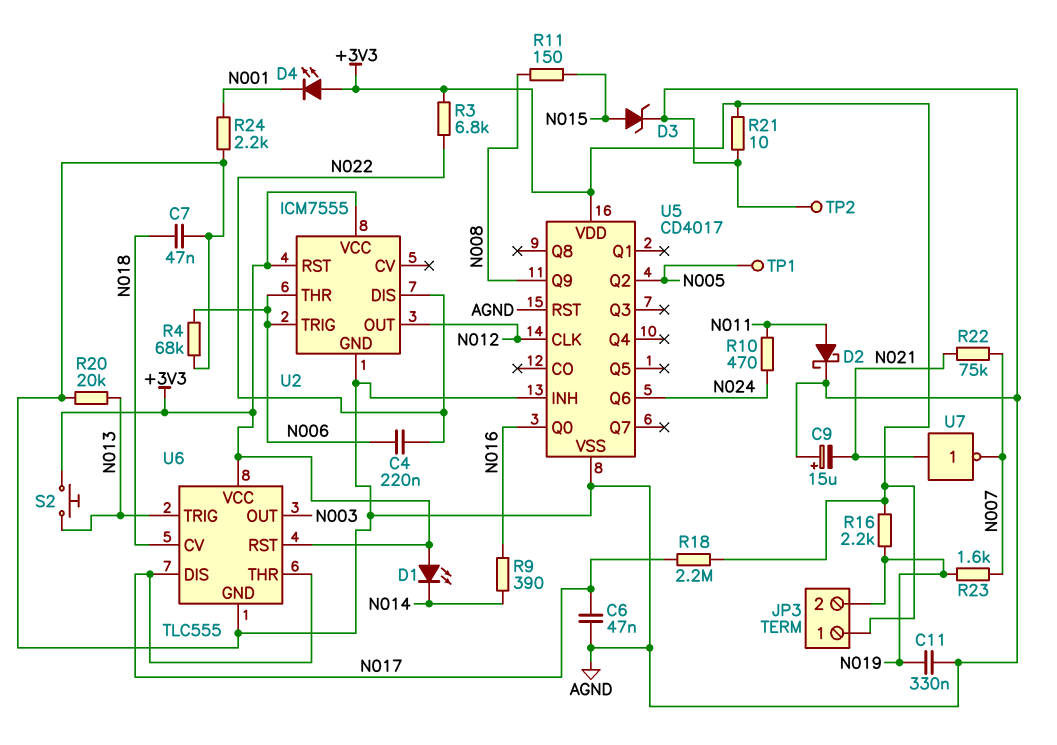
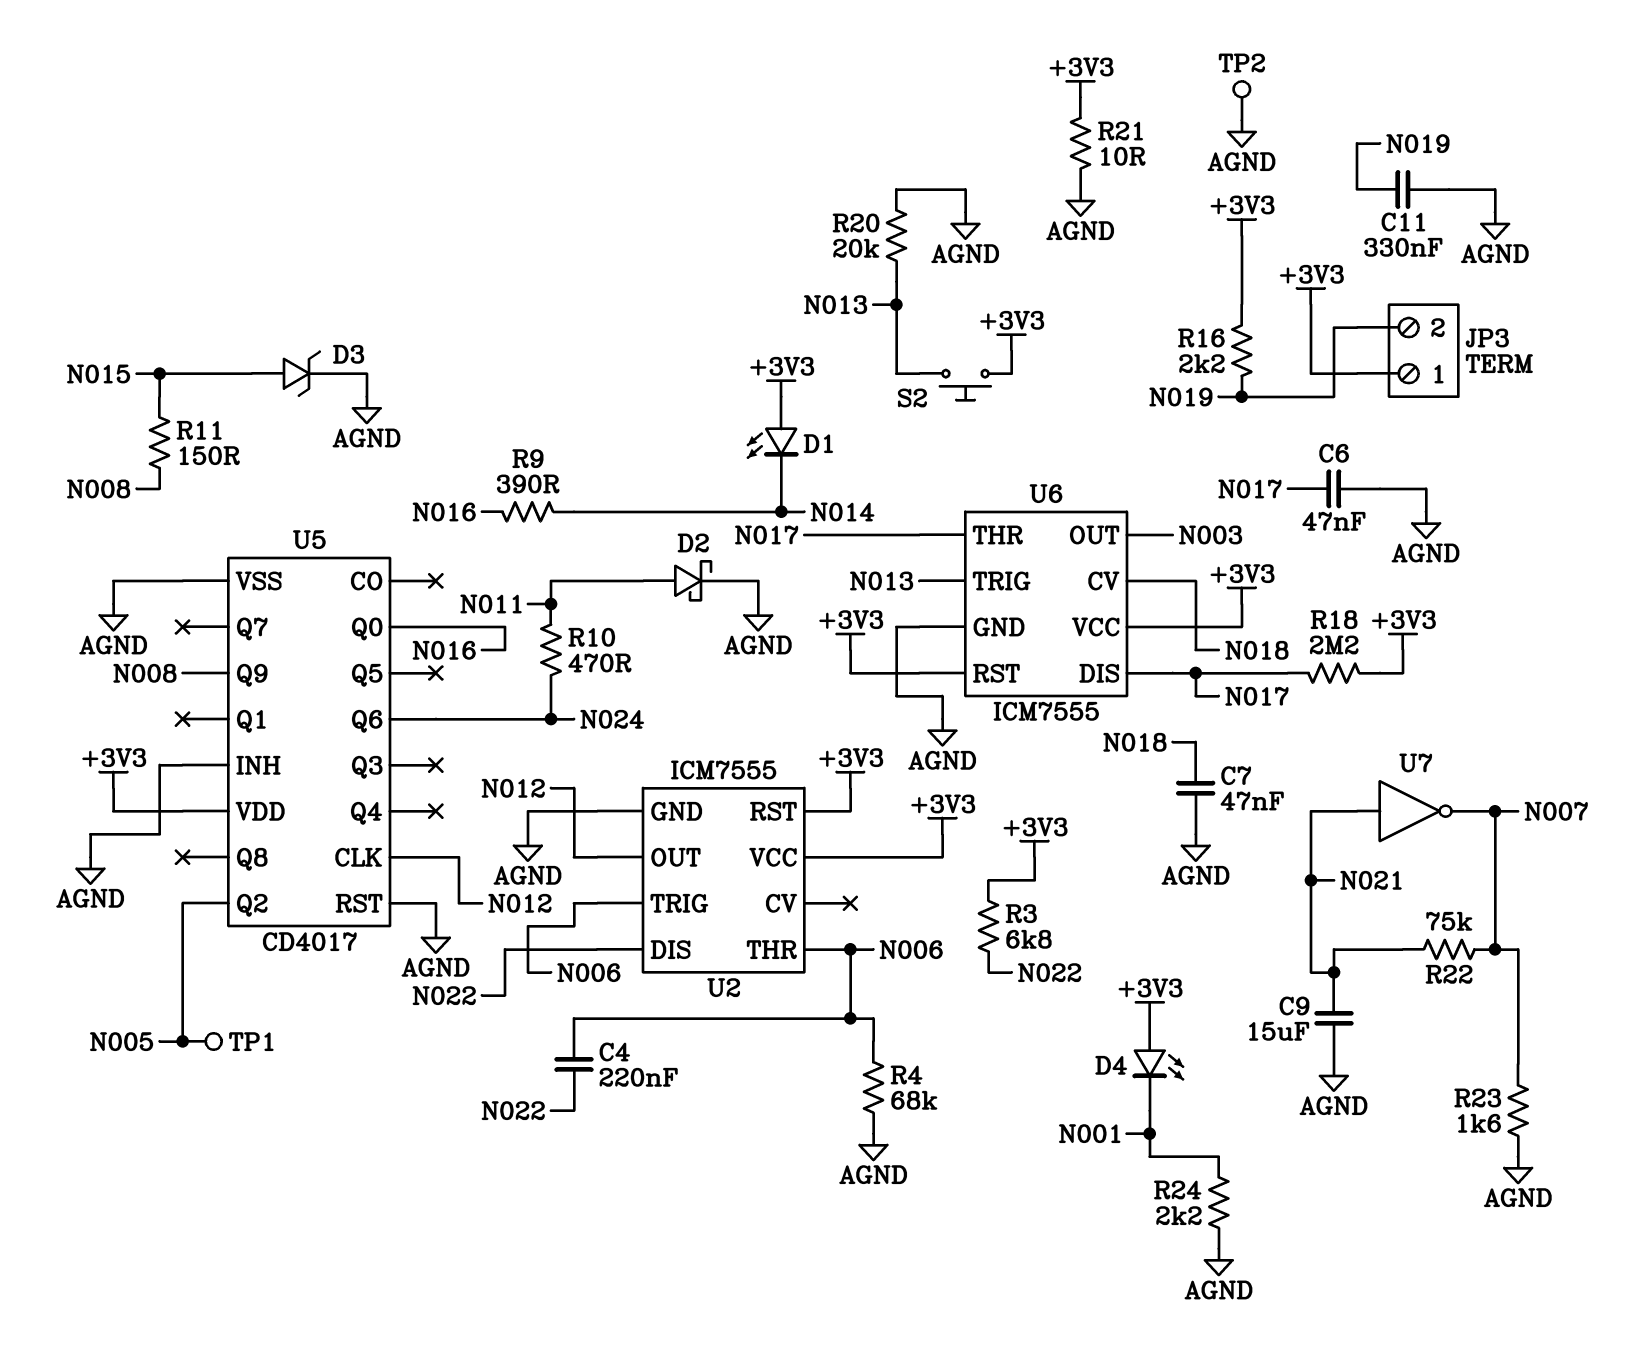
C9: 15uF (plus AGND, minus N021) -> 15uF (AGND, N021)
R23: 1.6k (N007, N019) -> 1.6k (AGND, N007)
U6: TLC555 -> ICM7555

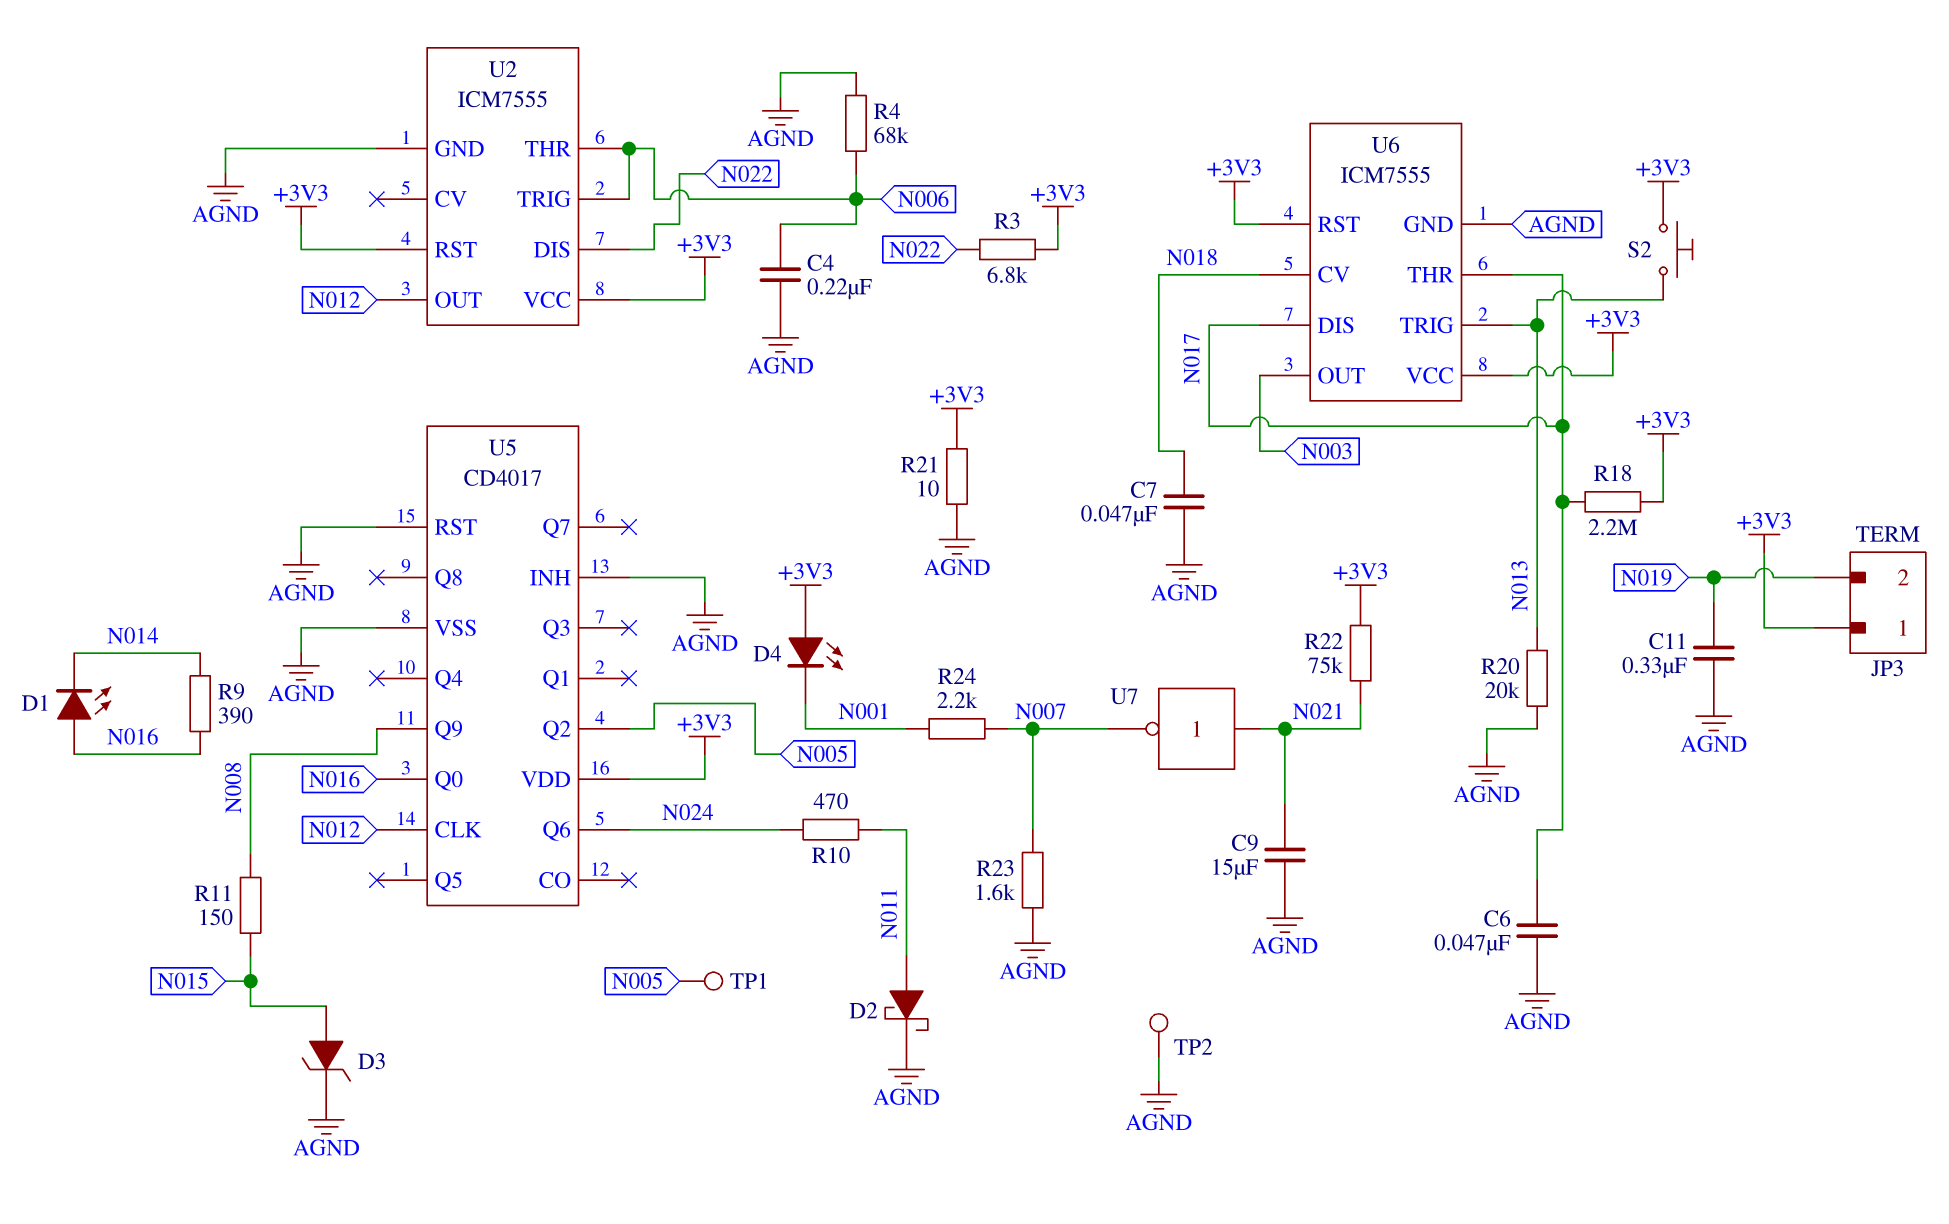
C4: 220nF (N006, N022) -> 220nF (AGND, N006)
D1: LED (A +3V3, K N014) -> LED (A N016, K N014)
R16: 2.2k (+3V3, N019) -> none
R22: 75k (N007, N021) -> 75k (+3V3, N021)
R24: 2.2k (AGND, N001) -> 2.2k (N001, N007)

